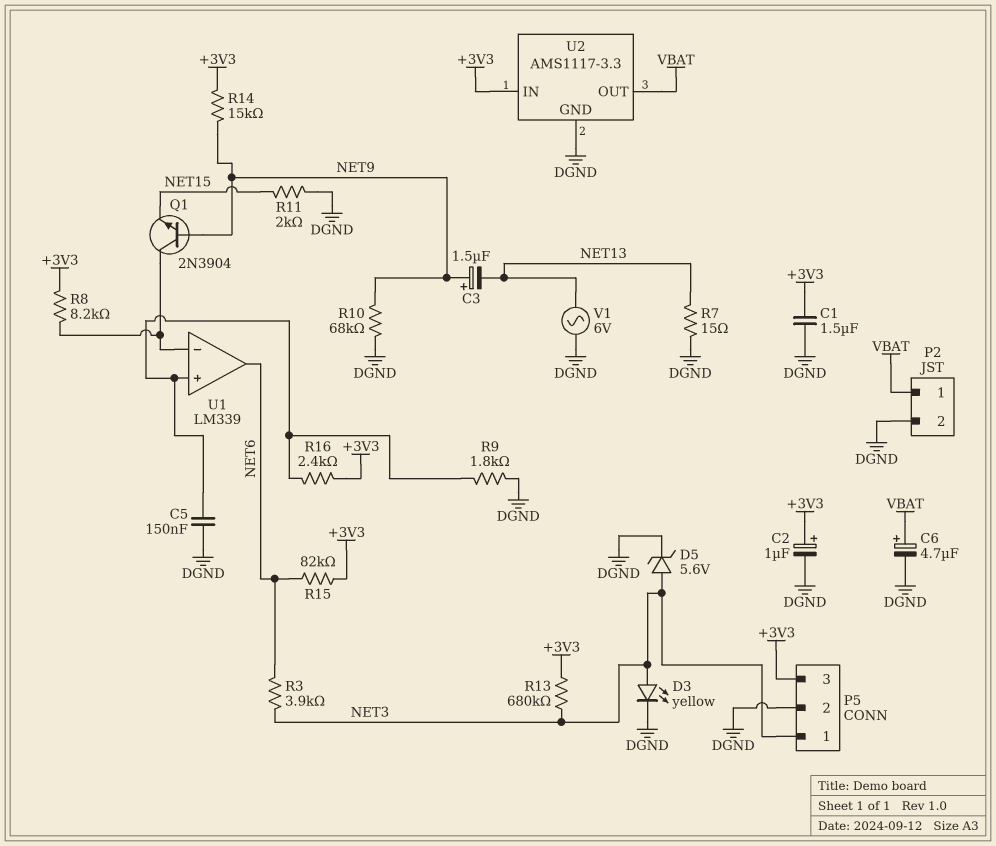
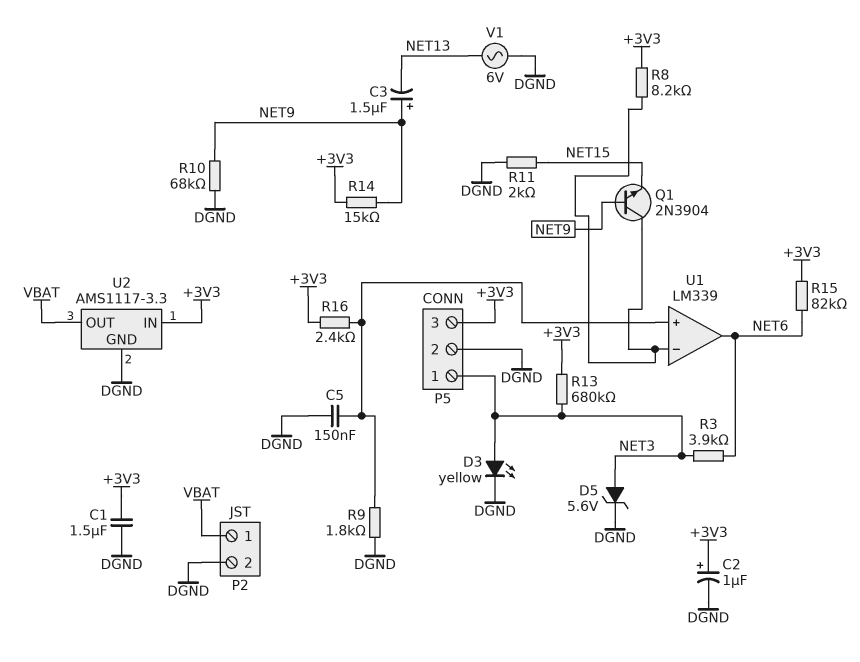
C6: 4.7uF (plus VBAT, minus DGND) -> none
R7: 15 (DGND, NET13) -> none

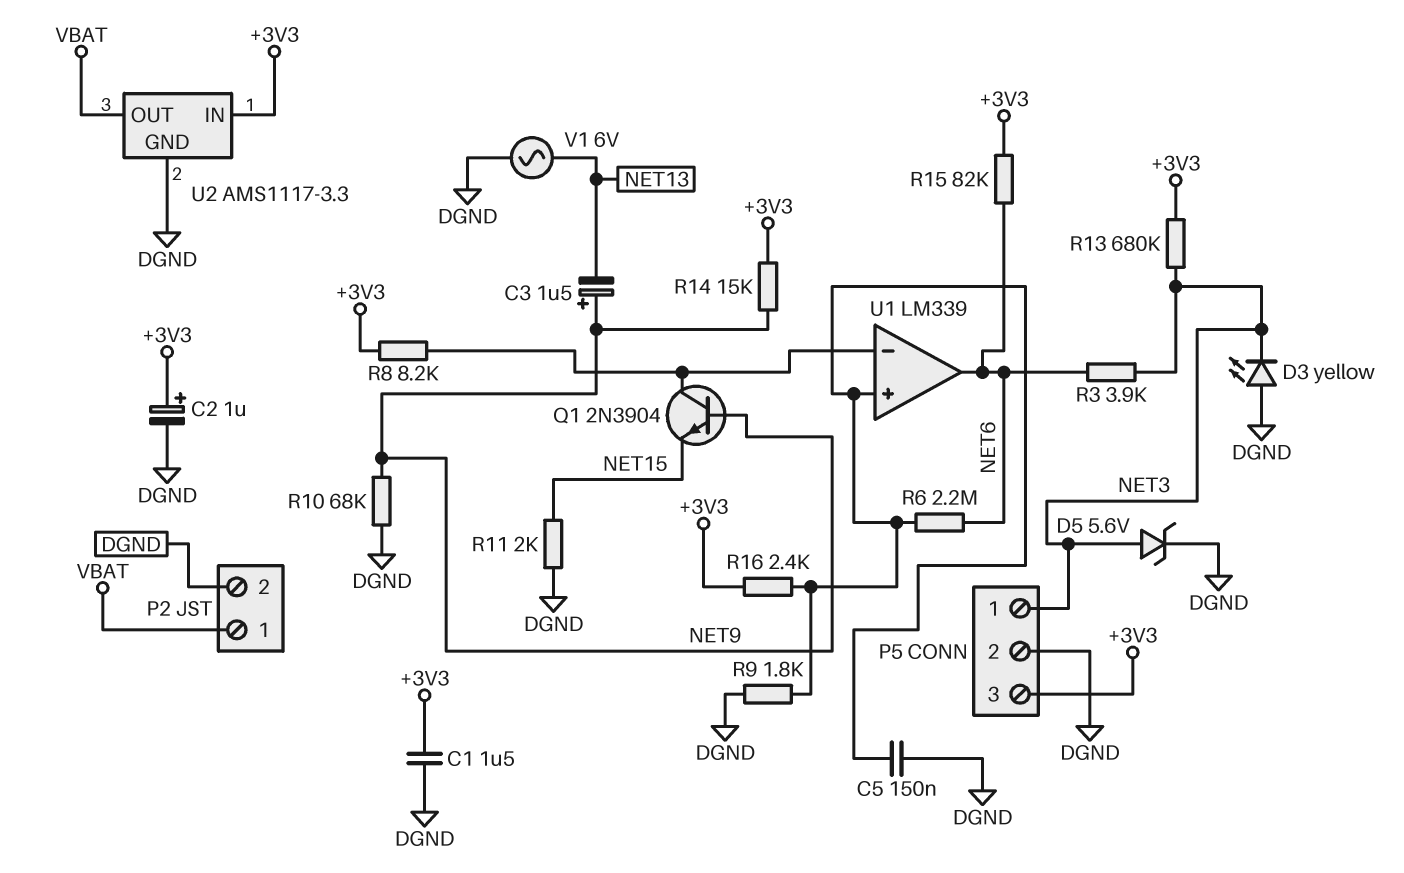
D3: LED yellow (A NET3, K DGND) -> LED yellow (A DGND, K NET3)
R6: none -> 2.2M (NET6, U1/in+)

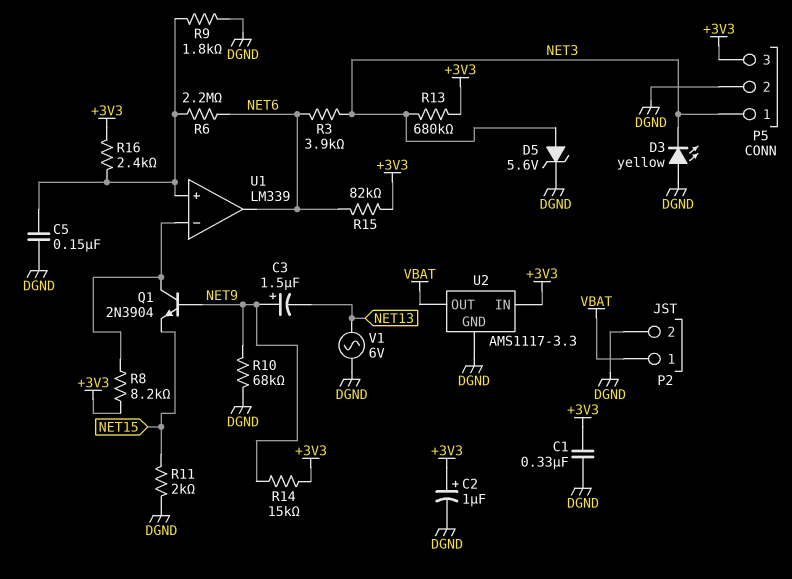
C1: 1.5uF (+3V3, DGND) -> 330nF (+3V3, DGND)

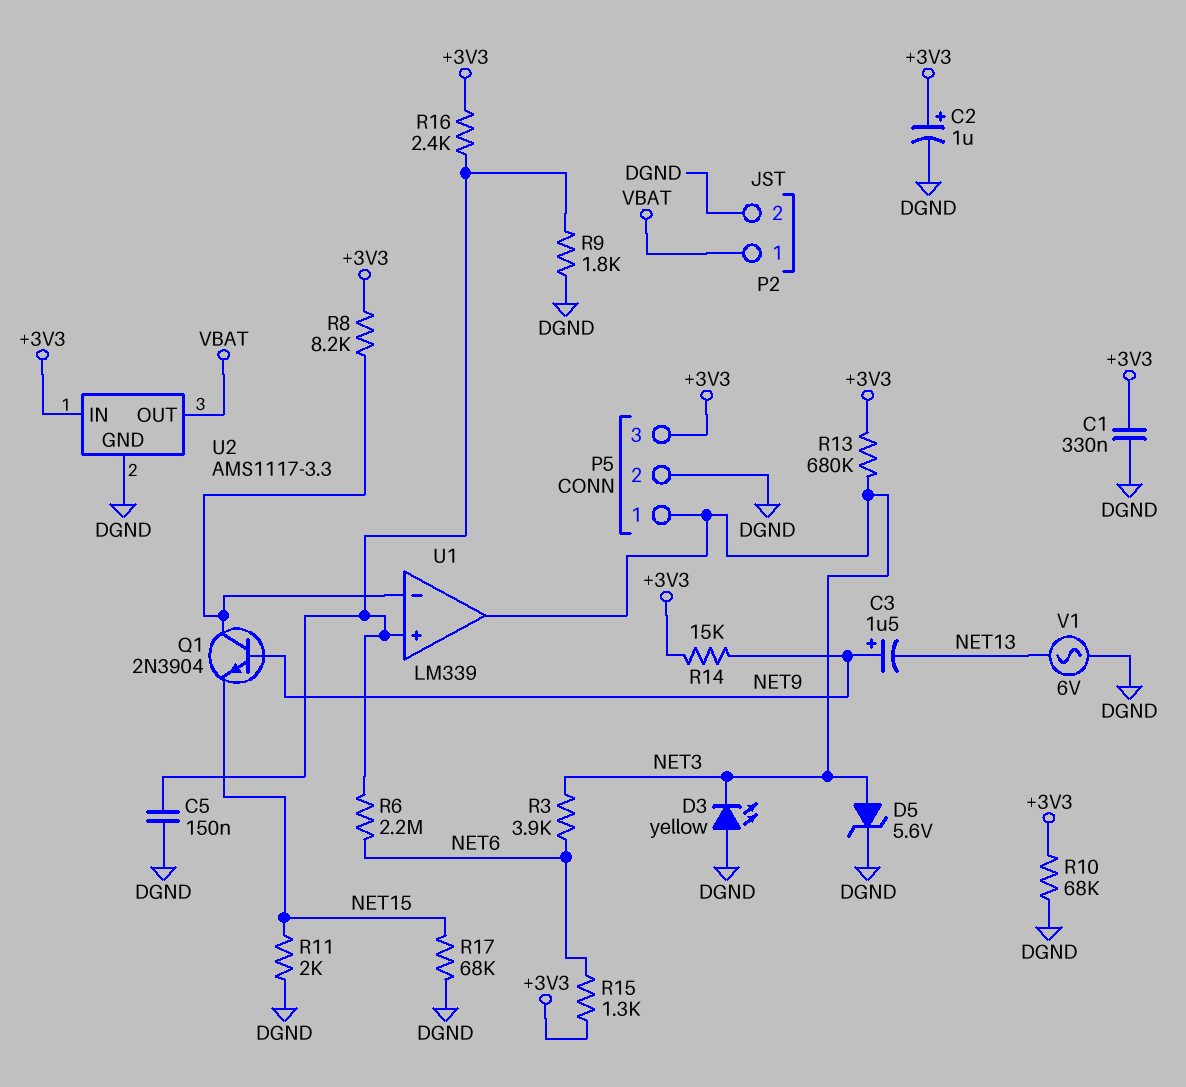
R10: 68k (DGND, NET9) -> 68k (+3V3, DGND)
R15: 82k (+3V3, NET6) -> 1.3k (+3V3, NET6)
R17: none -> 68k (DGND, NET15)
U1 pin out: NET6 -> NET3

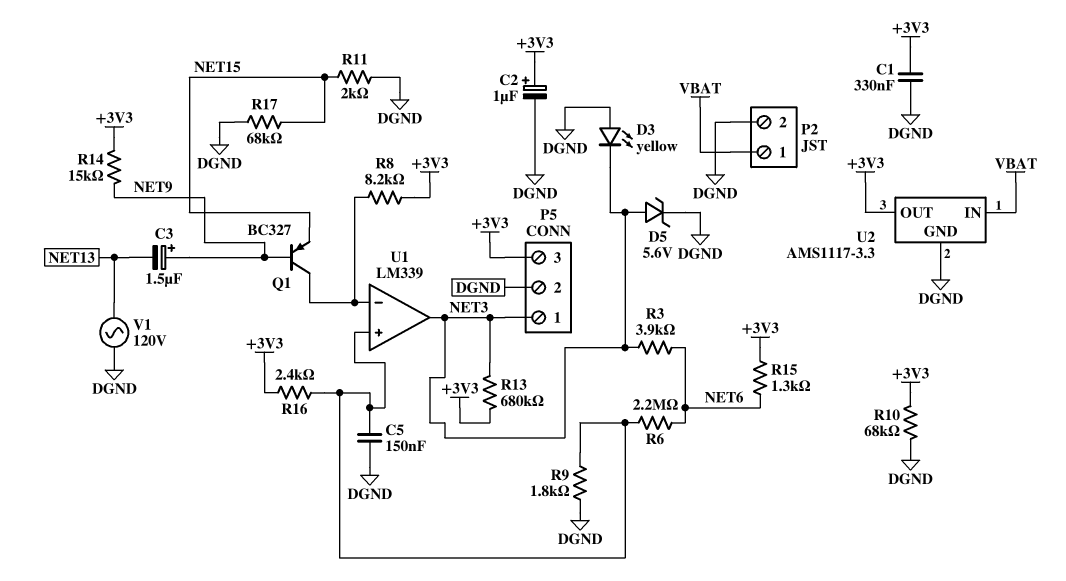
Q1: NPN 2N3904 (B NET9, C U1/in-, E NET15) -> PNP BC327 (B NET9, C U1/in-, E NET15)
U2 pin IN: +3V3 -> VBAT
U2 pin OUT: VBAT -> +3V3
V1: AC 6V (DGND, NET13) -> AC 120V (DGND, NET13)

